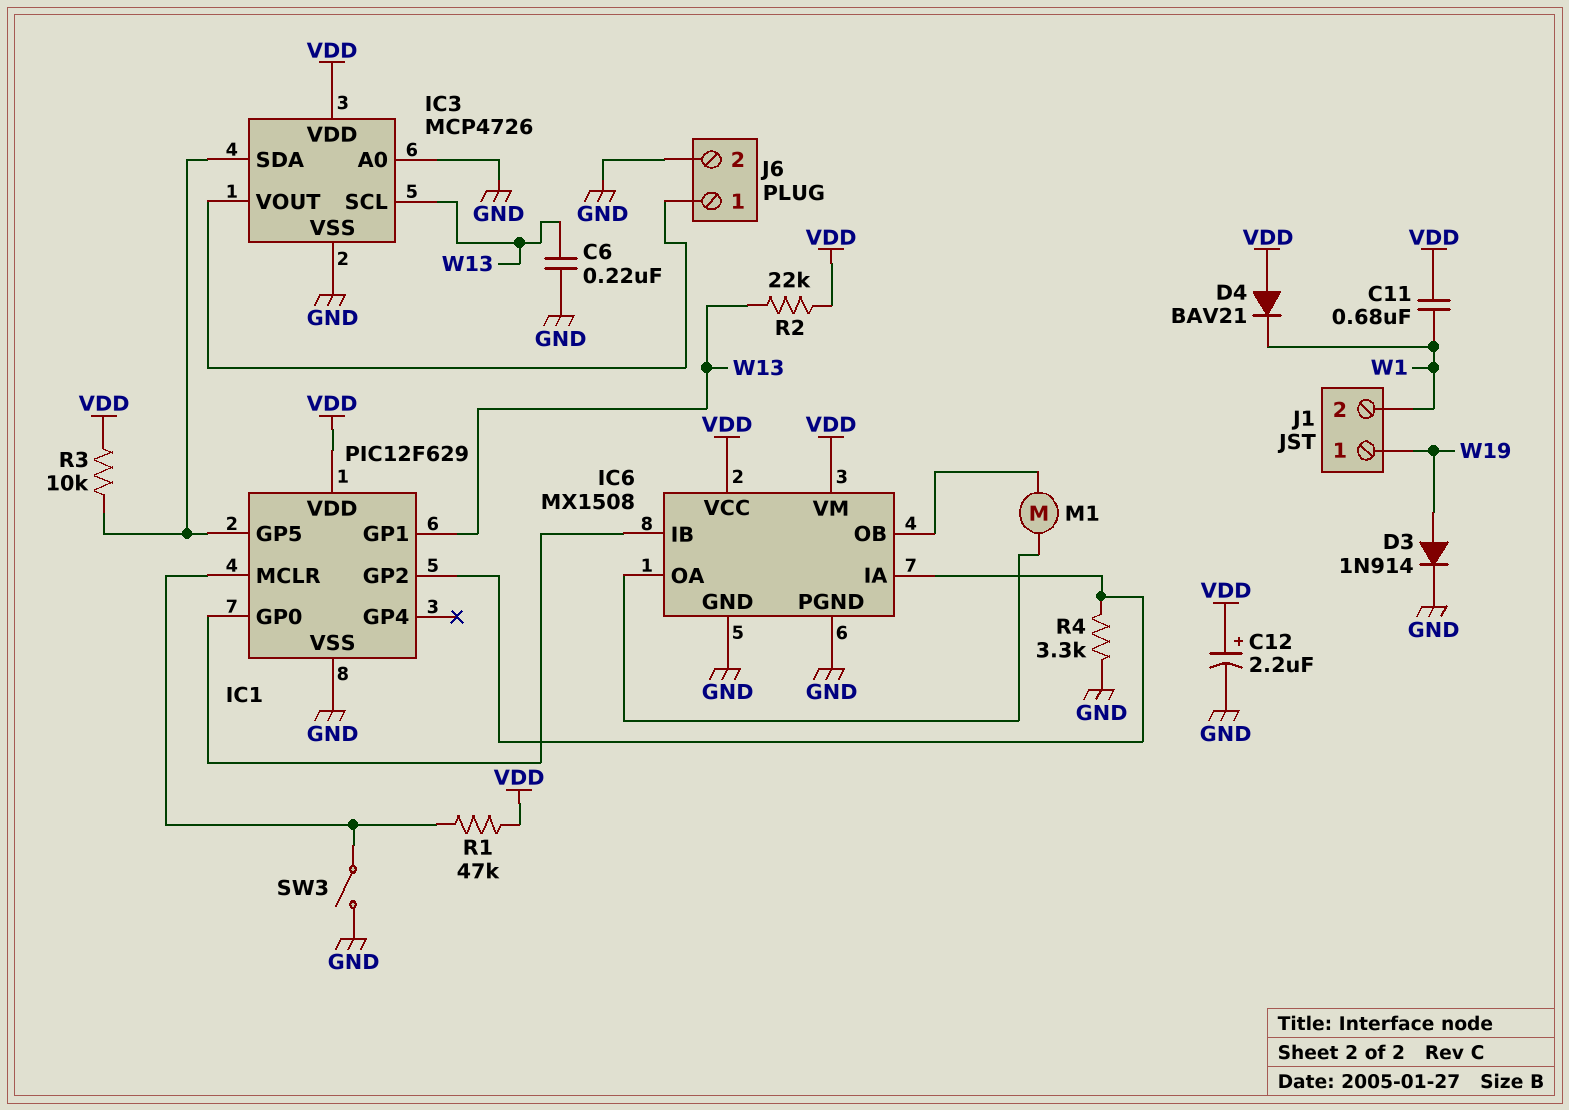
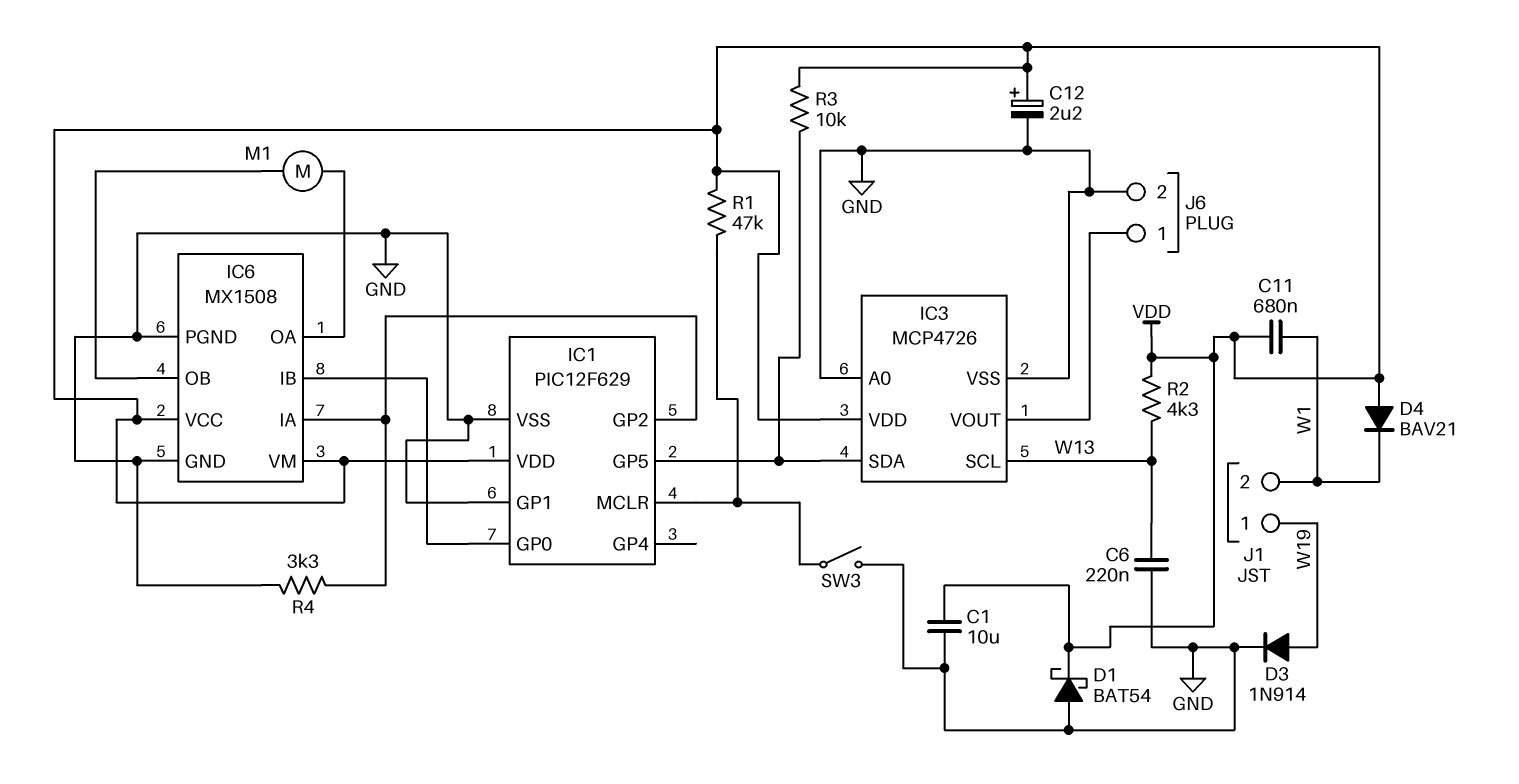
C1: none -> 10uF (GND, VDD)
D1: none -> schottky BAT54 (A GND, K VDD)
IC1 pin GP1: W13 -> GND
R2: 22k (VDD, W13) -> 4.3k (VDD, W13)

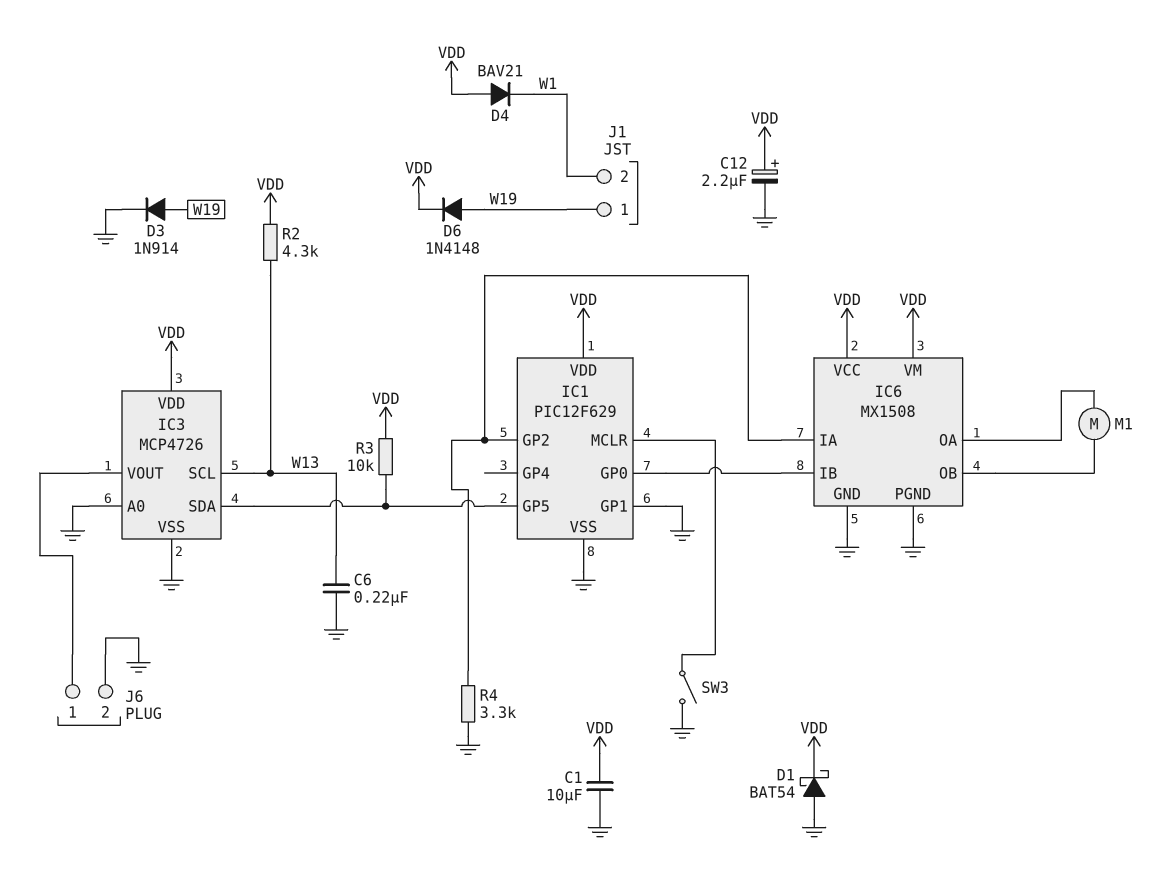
C11: 680nF (VDD, W1) -> none
D6: none -> diode 1N4148 (A W19, K VDD)
R1: 47k (IC1/MCLR, VDD) -> none

